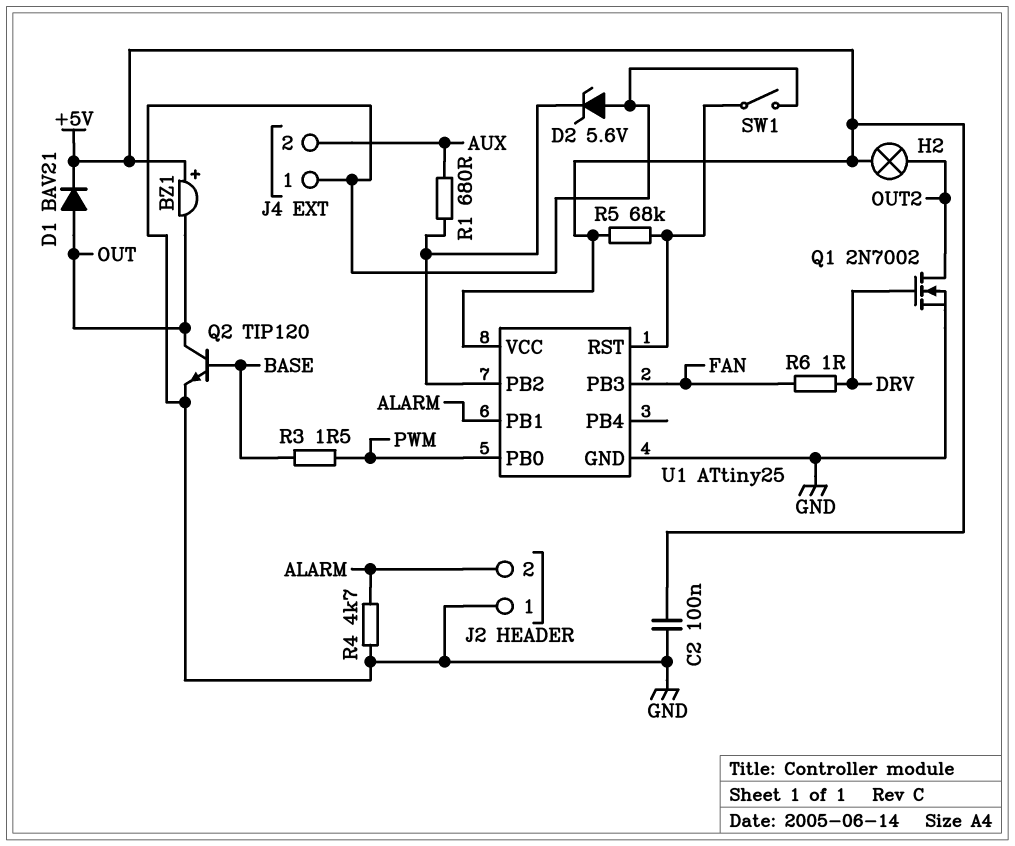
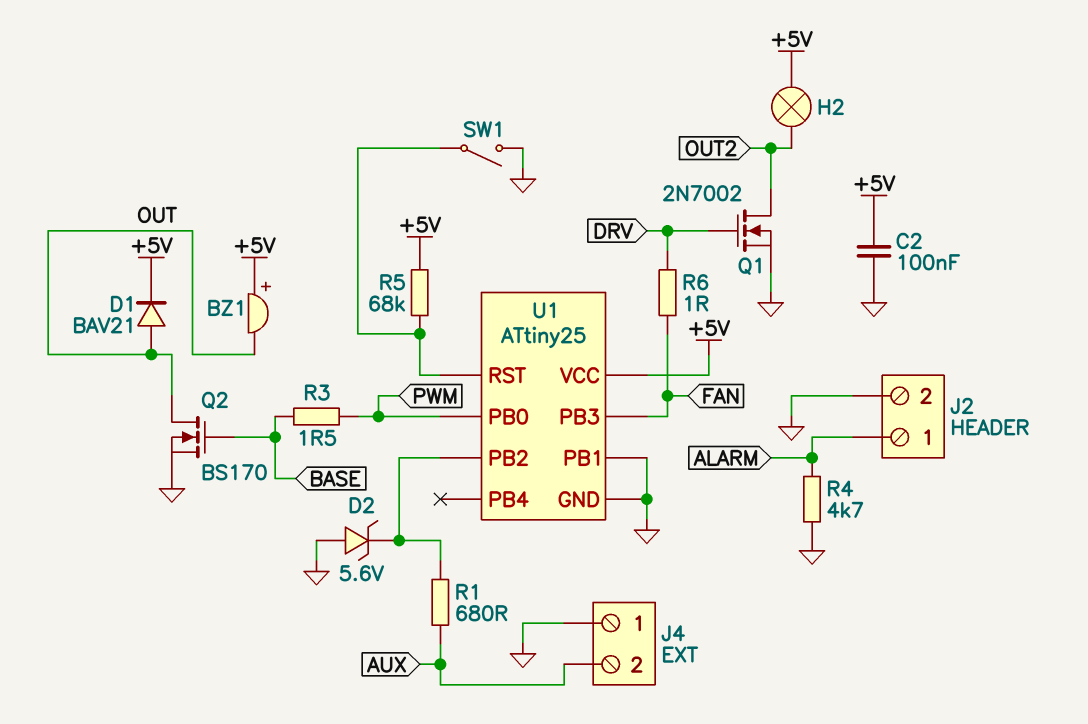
J2 pin 1: GND -> ALARM
J2 pin 2: ALARM -> GND
Q2: NPN TIP120 (B BASE, C OUT, E GND) -> NMOS BS170 (G BASE, D OUT, S GND)
U1 pin PB1: ALARM -> GND

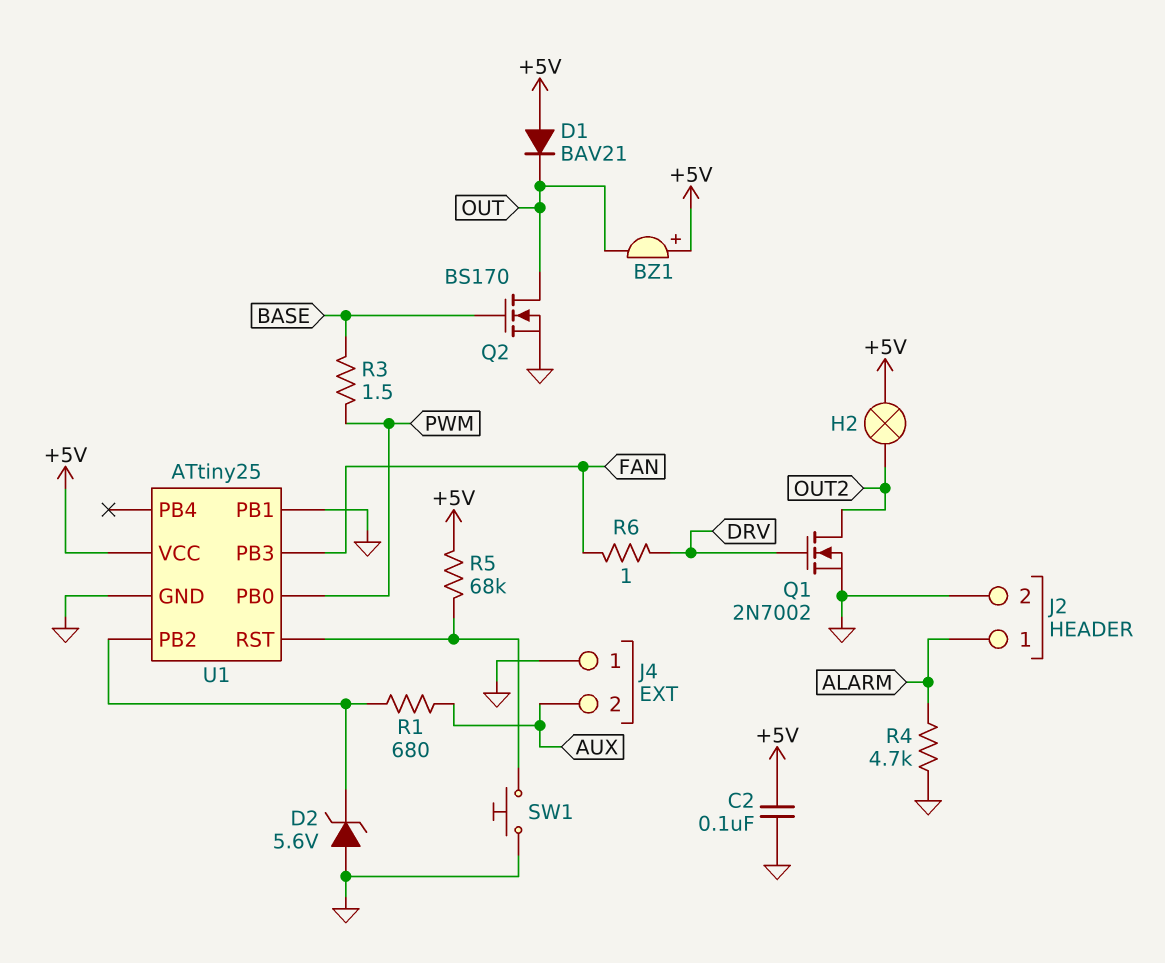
D1: diode BAV21 (A OUT, K +5V) -> diode BAV21 (A +5V, K OUT)
SW1: switch (GND, U1/RST) -> button (GND, U1/RST)

